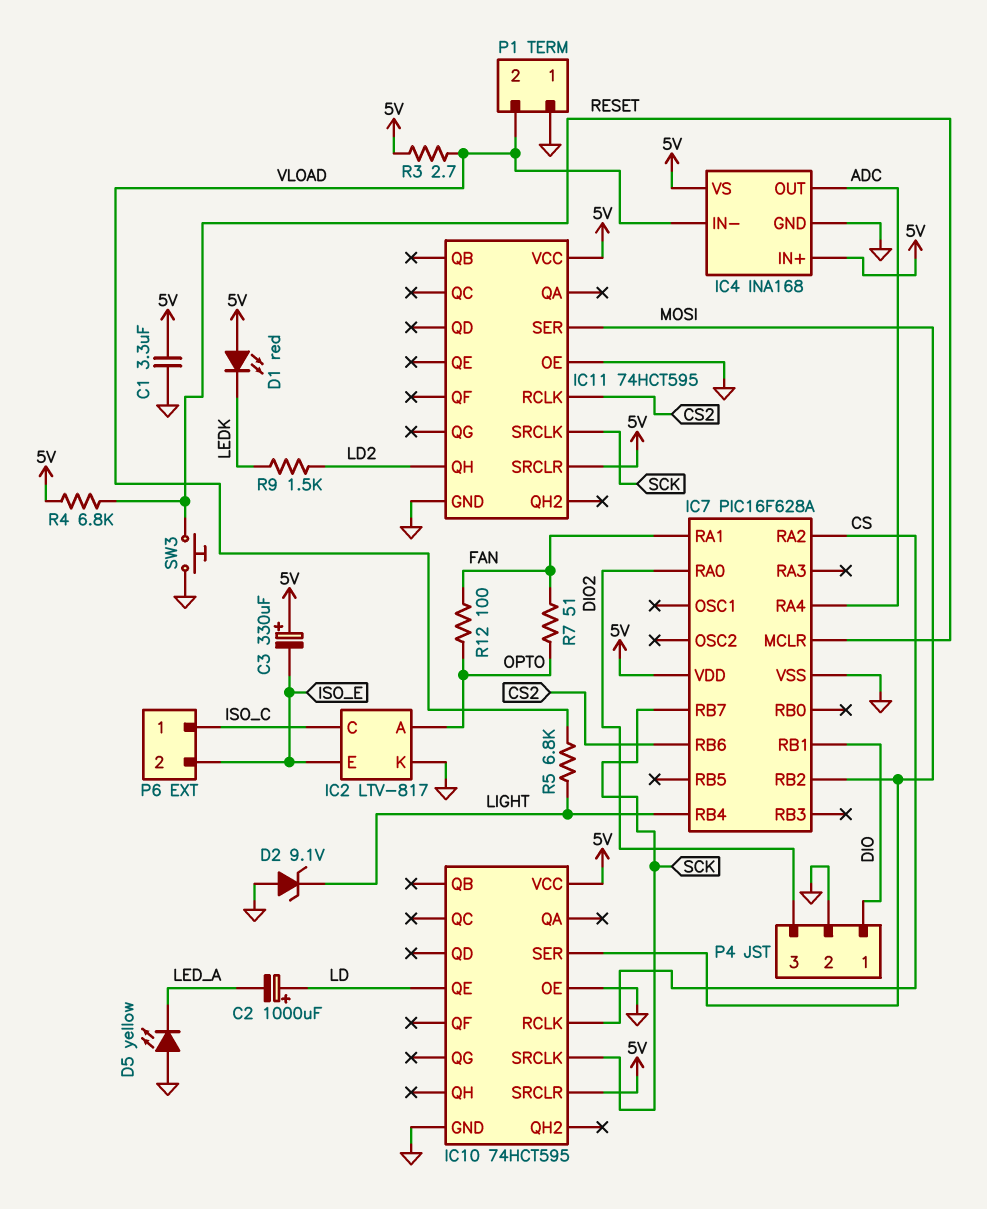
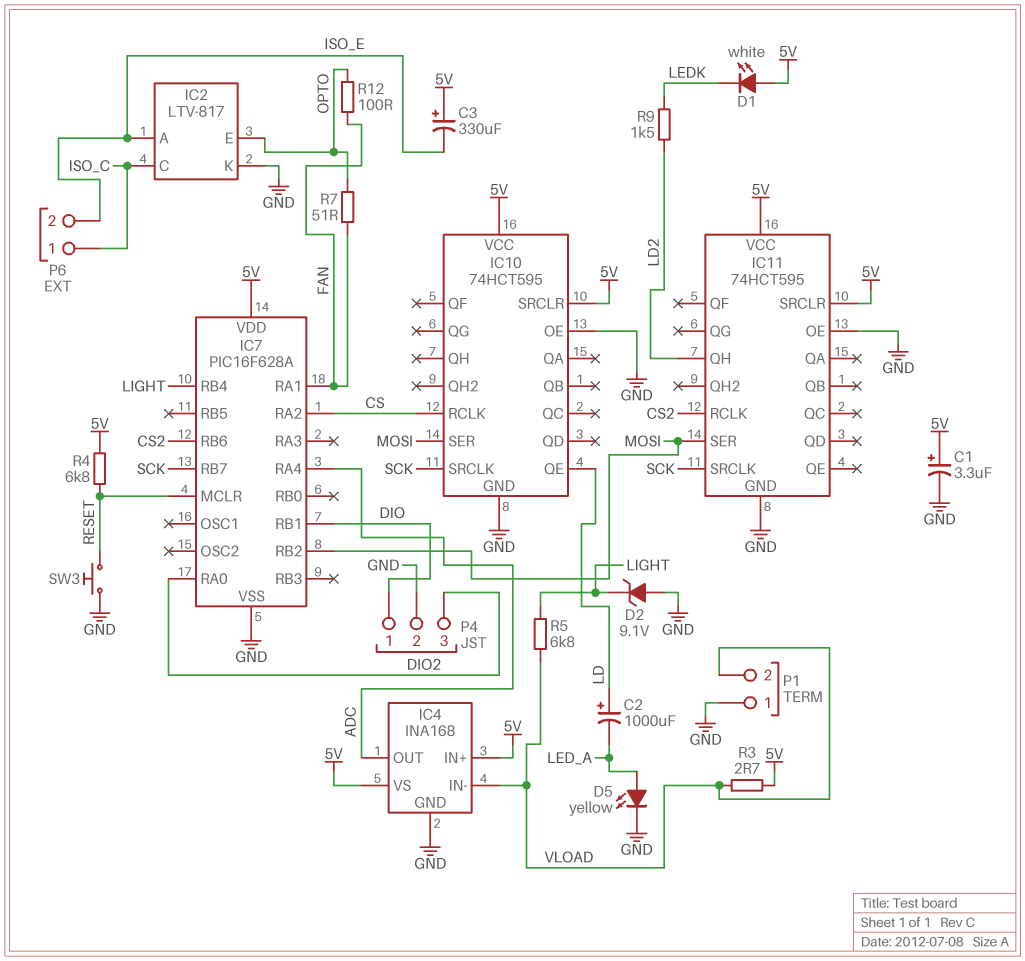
C1: 3.3uF (5V, GND) -> 3.3uF (plus 5V, minus GND)
D1: LED red (A 5V, K LEDK) -> LED white (A 5V, K LEDK)
D5: LED yellow (A GND, K LED_A) -> LED yellow (A LED_A, K GND)
IC2 pin A: OPTO -> ISO_E
IC2 pin E: ISO_E -> OPTO

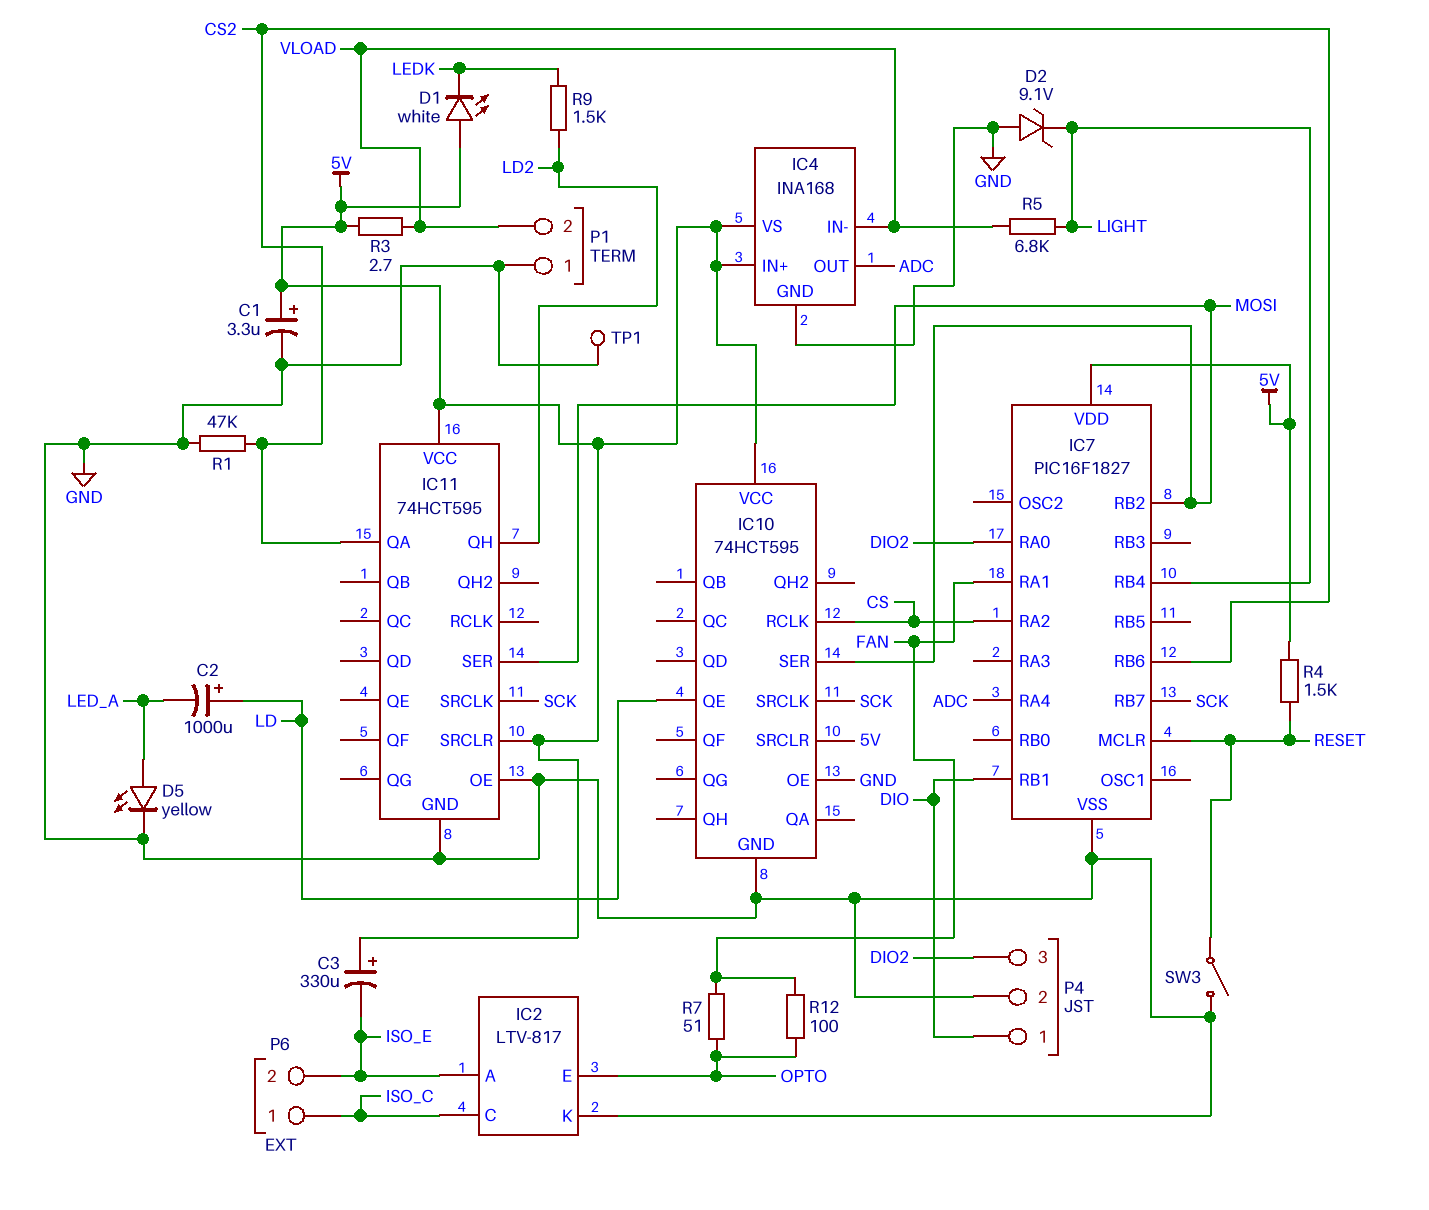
IC7: PIC16F628A -> PIC16F1827
IC11 pin QA: none -> CS2
IC11 pin RCLK: CS2 -> none
R1: none -> 47k (CS2, GND)
R4: 6.8k (5V, RESET) -> 1.5k (5V, RESET)
SW3: button (GND, RESET) -> switch (GND, RESET)
TP1: none -> test point (GND)

